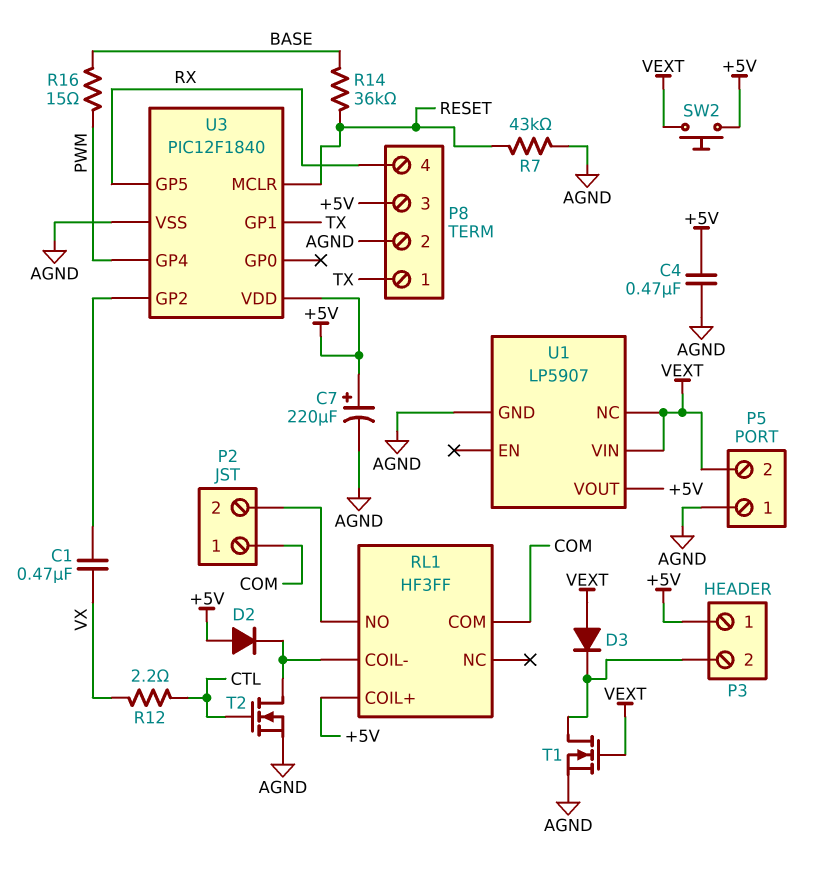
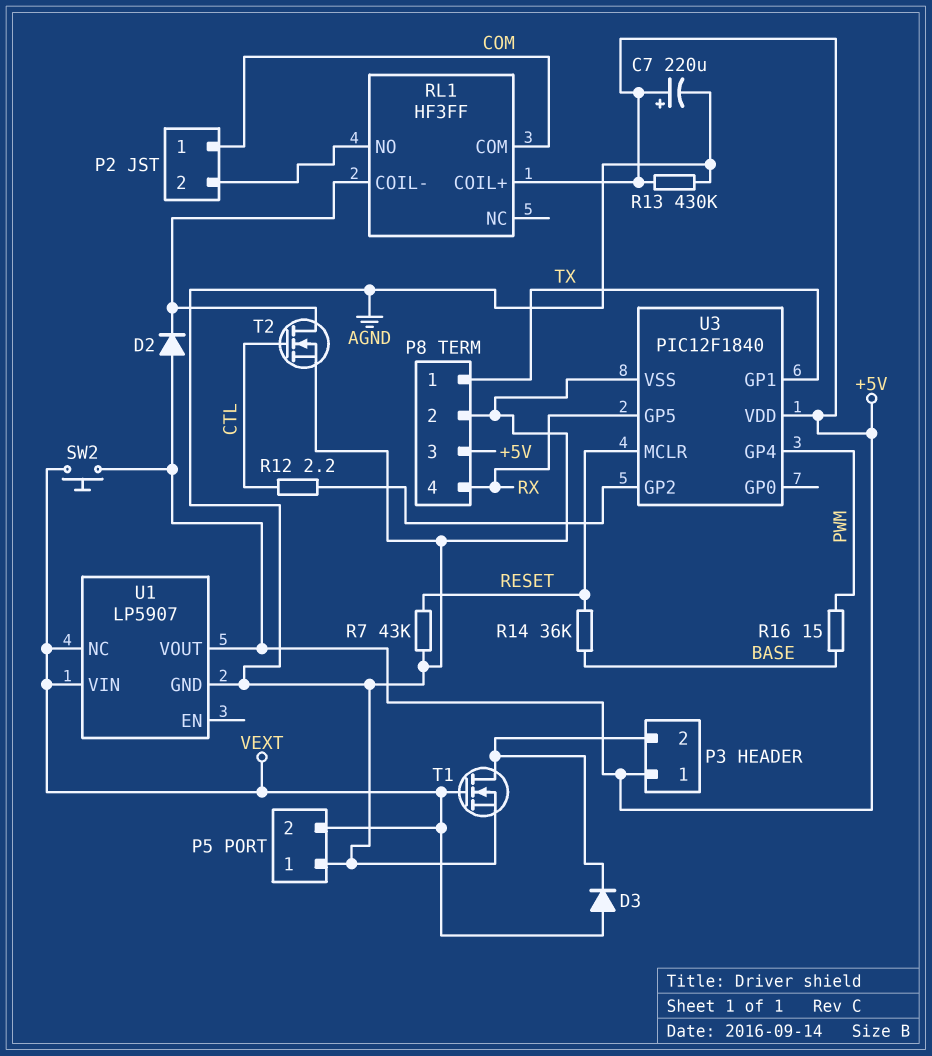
C1: 470nF (U3/GP2, VX) -> none
C4: 470nF (+5V, AGND) -> none
R12: 2.2 (CTL, VX) -> 2.2 (CTL, U3/GP2)
R13: none -> 430k (+5V, AGND)

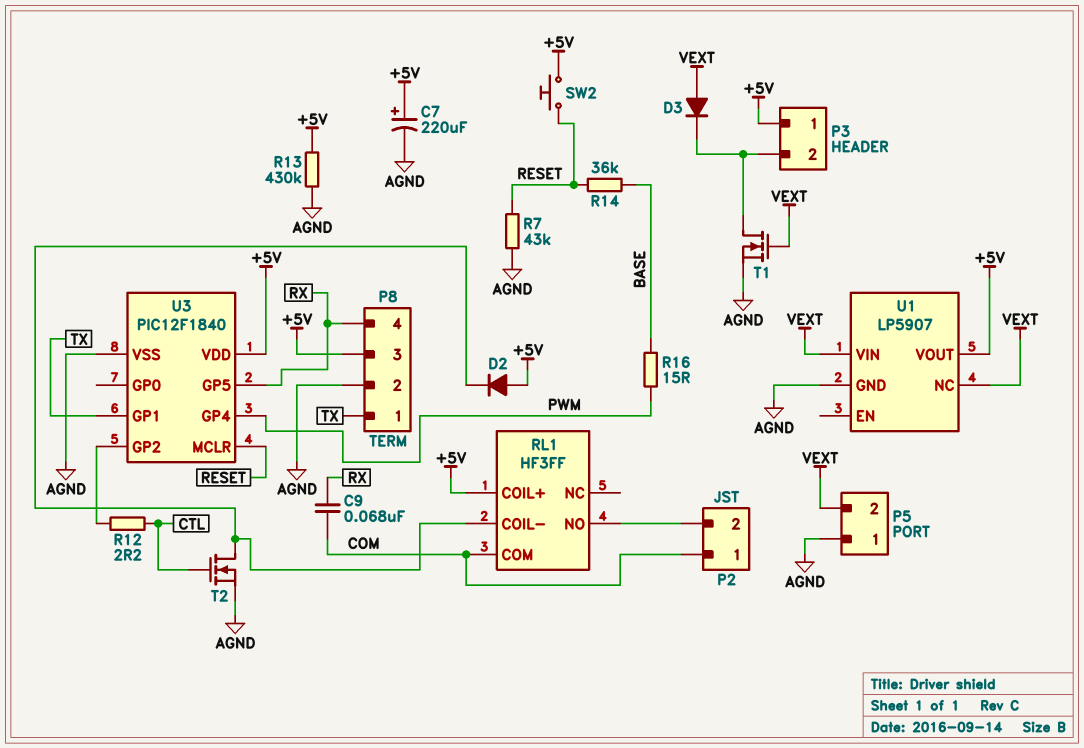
C9: none -> 68nF (COM, RX)
SW2: button (+5V, VEXT) -> button (+5V, RESET)

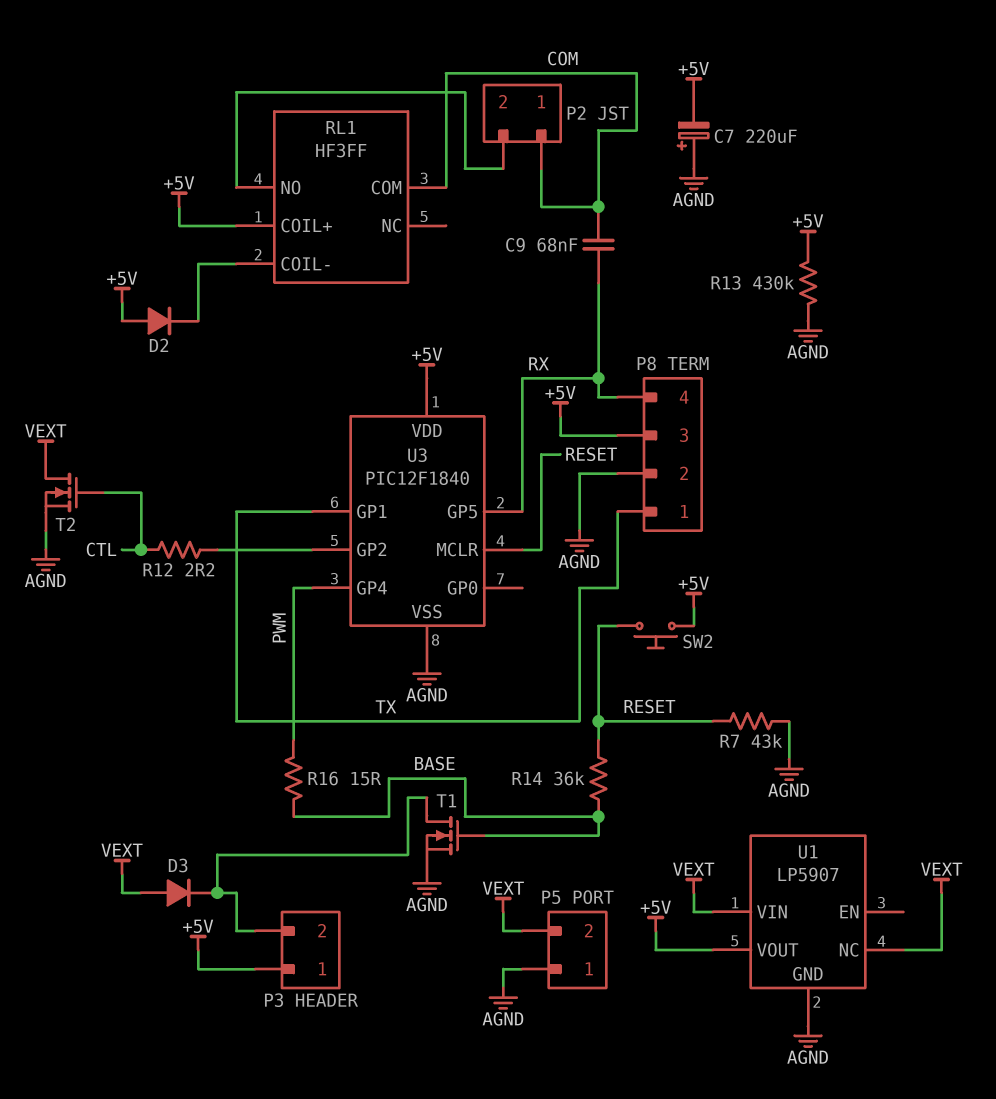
C7: 220uF (plus +5V, minus AGND) -> 220uF (plus AGND, minus +5V)
T1: NMOS (G VEXT, D P3/2, S AGND) -> NMOS (G BASE, D P3/2, S AGND)
T2: NMOS (G CTL, D RL1/COIL-, S AGND) -> NMOS (G CTL, D VEXT, S AGND)

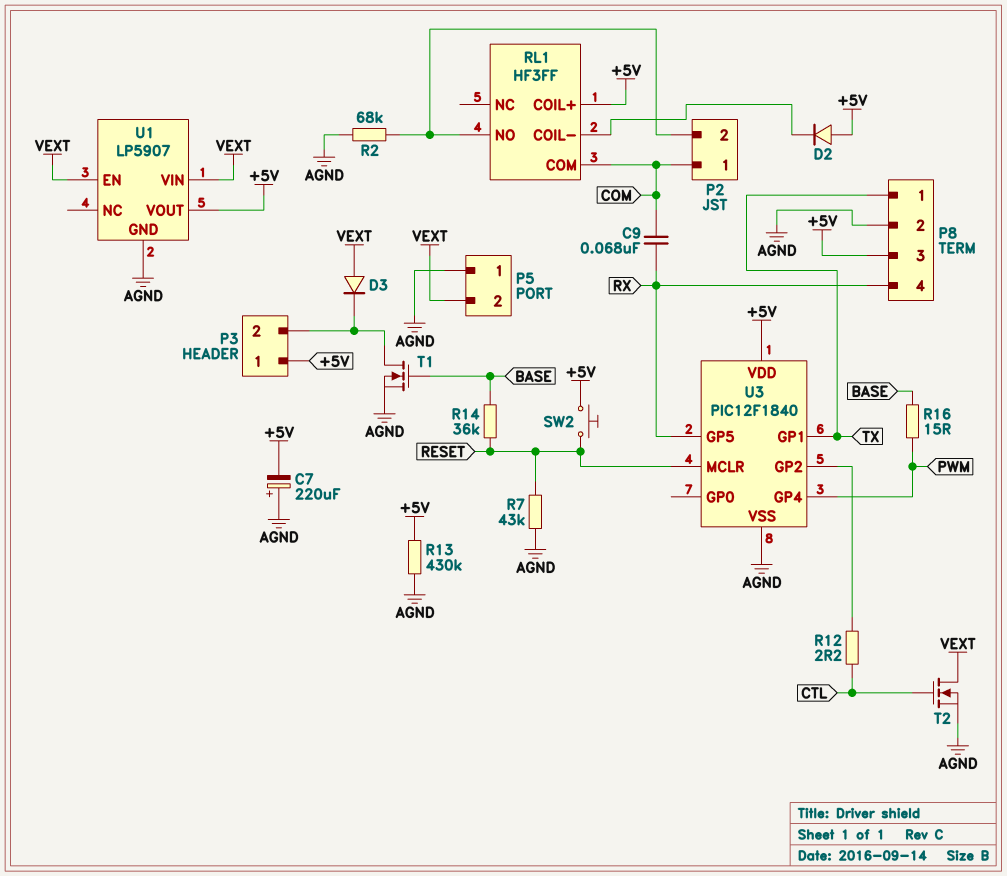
R2: none -> 68k (AGND, P2/2)
U1 pin EN: none -> VEXT
U1 pin NC: VEXT -> none

